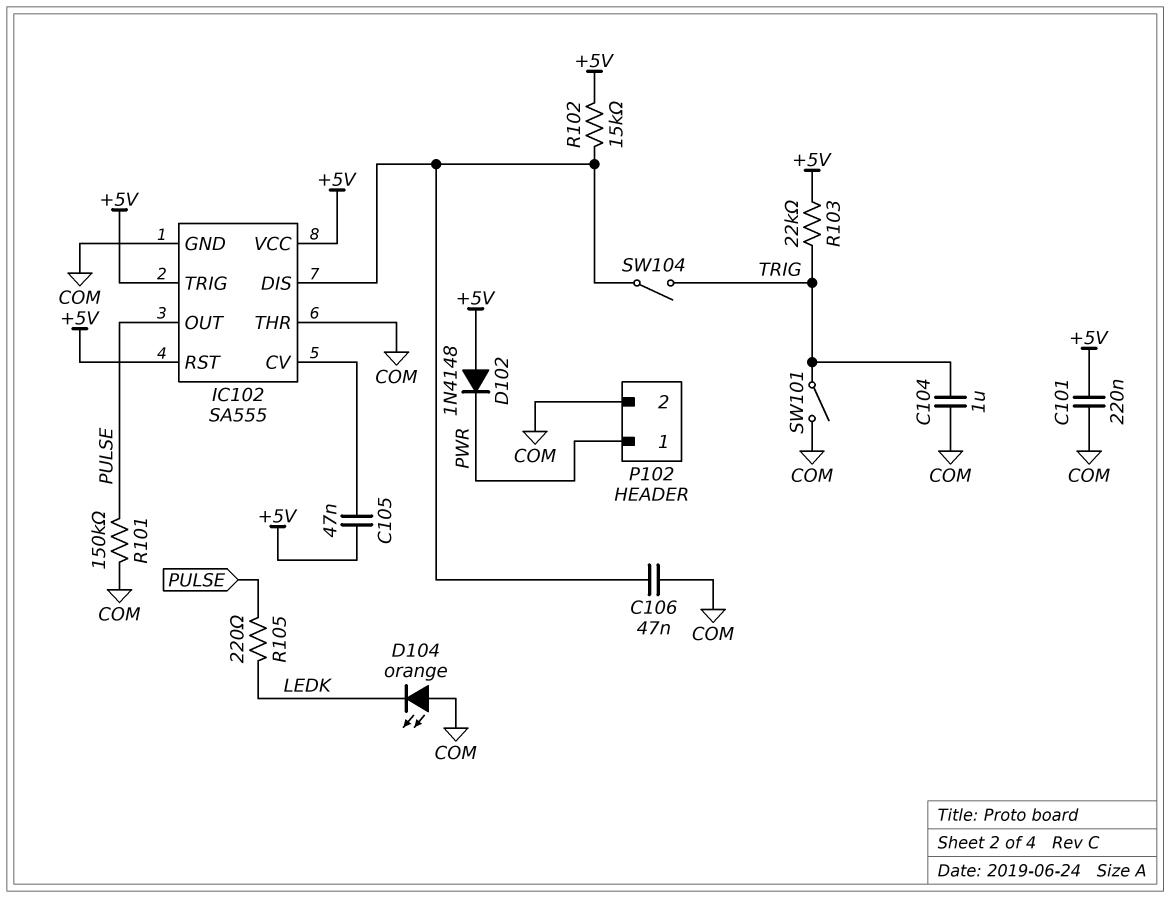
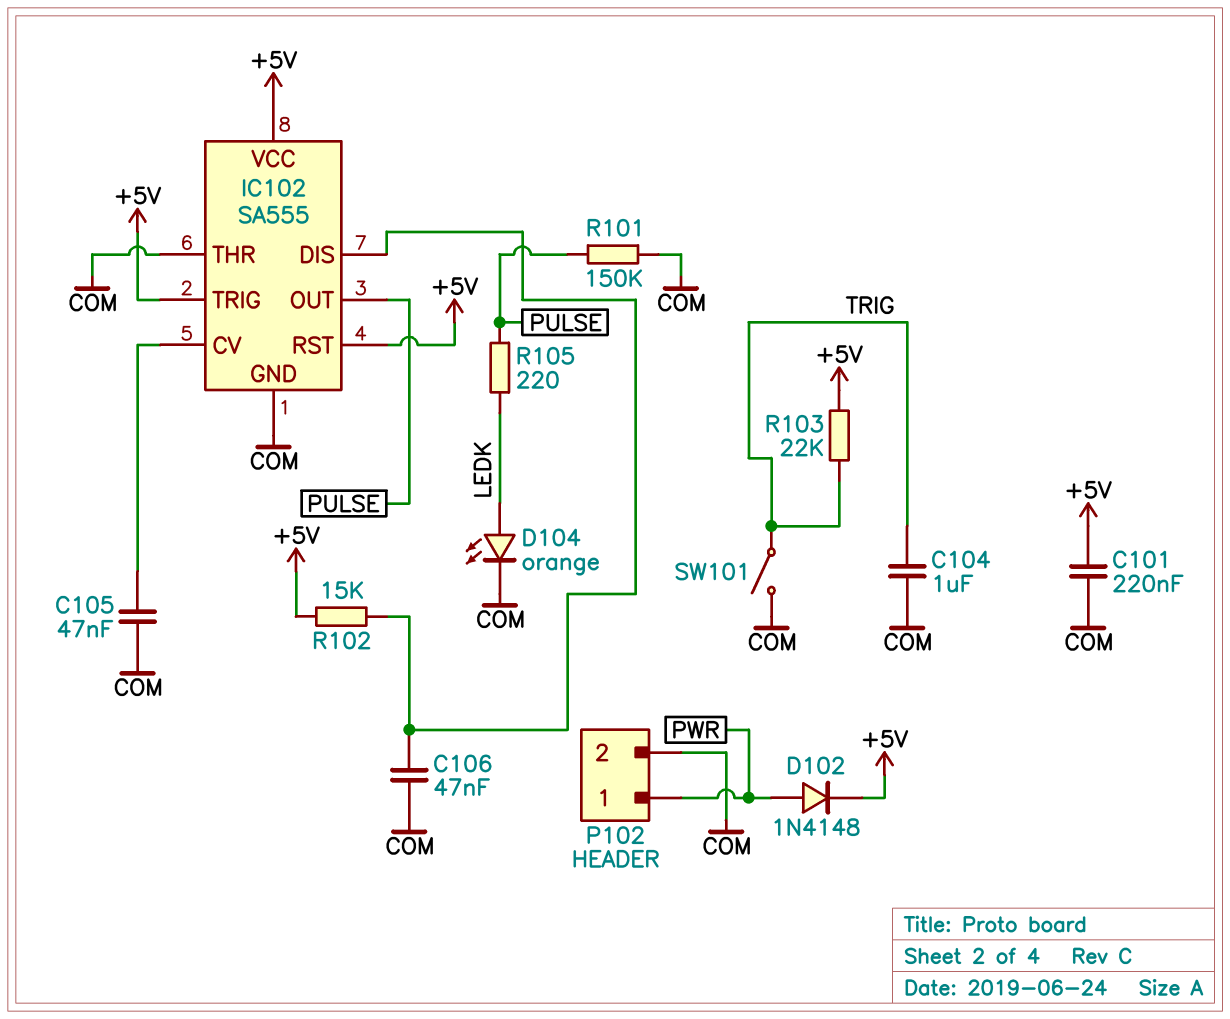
C105: 47nF (+5V, IC102/CV) -> 47nF (COM, IC102/CV)
D102: diode 1N4148 (A +5V, K PWR) -> diode 1N4148 (A PWR, K +5V)
D104: LED orange (A COM, K LEDK) -> LED orange (A LEDK, K COM)
SW104: switch (IC102/DIS, TRIG) -> none

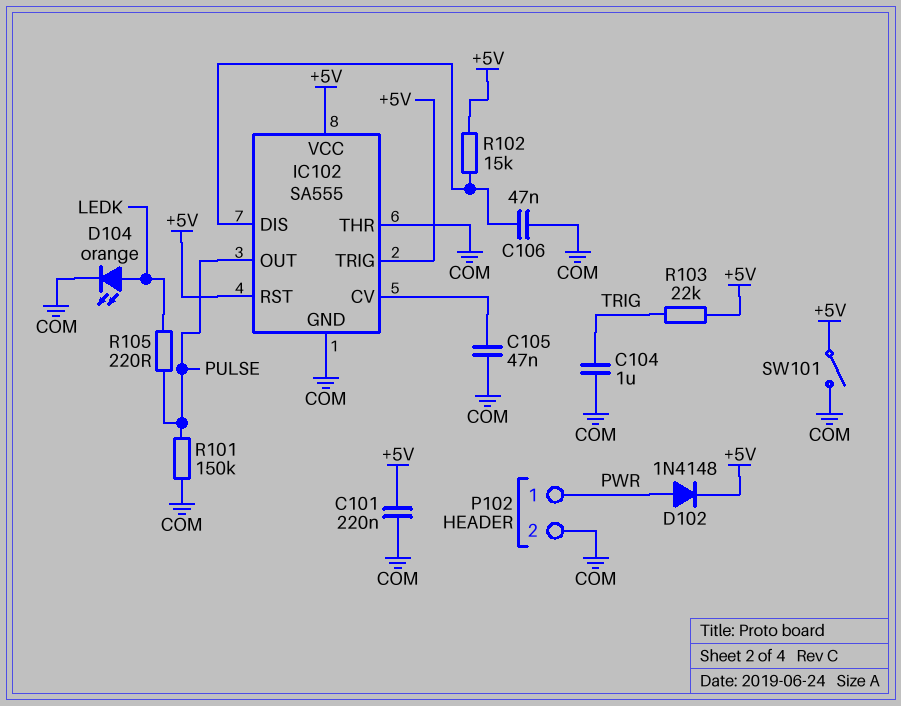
SW101: switch (COM, TRIG) -> switch (+5V, COM)

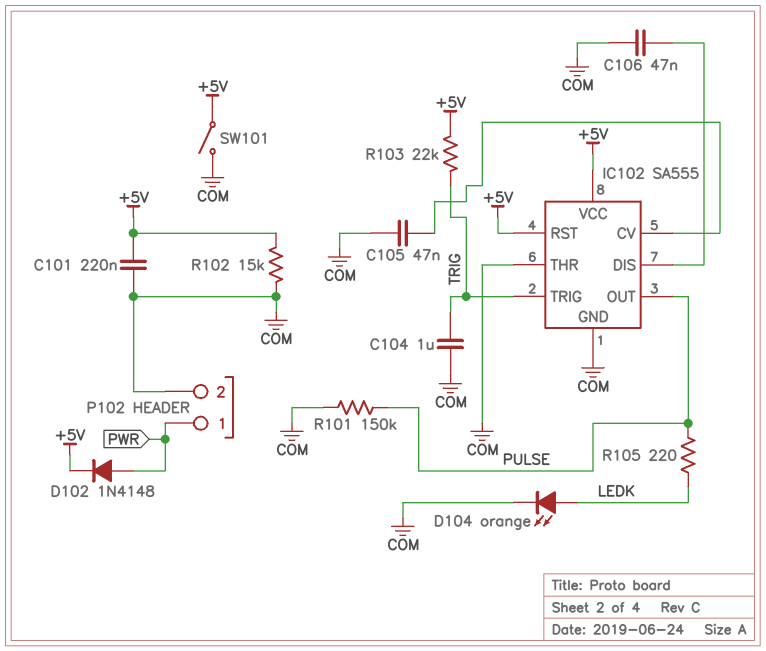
IC102 pin TRIG: +5V -> TRIG
R102: 15k (+5V, IC102/DIS) -> 15k (+5V, COM)

